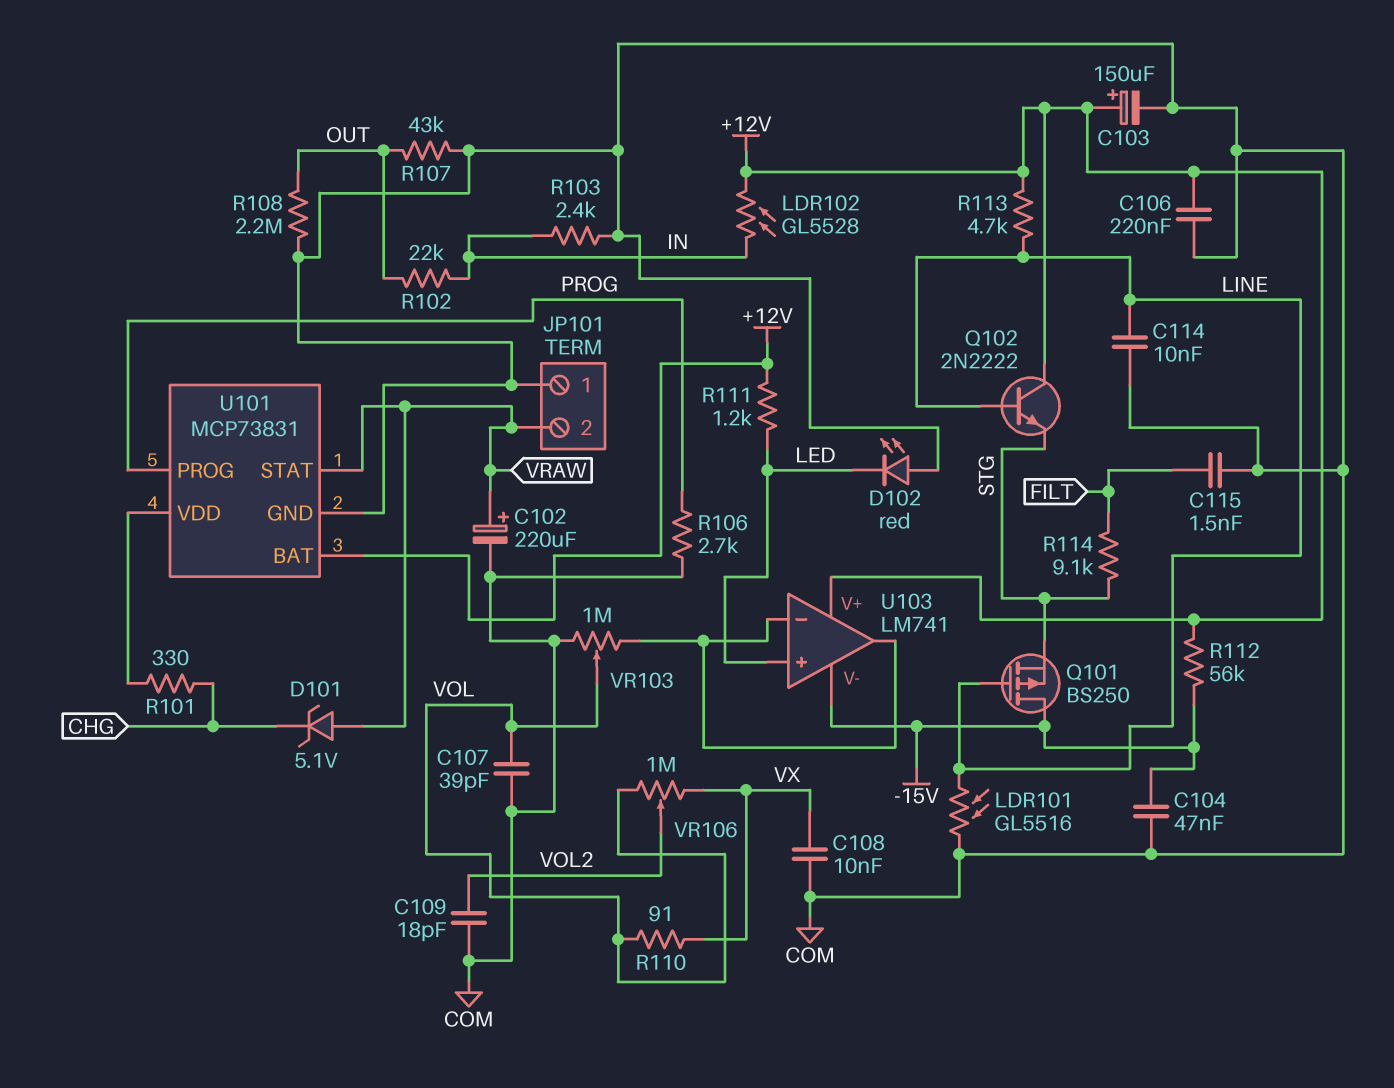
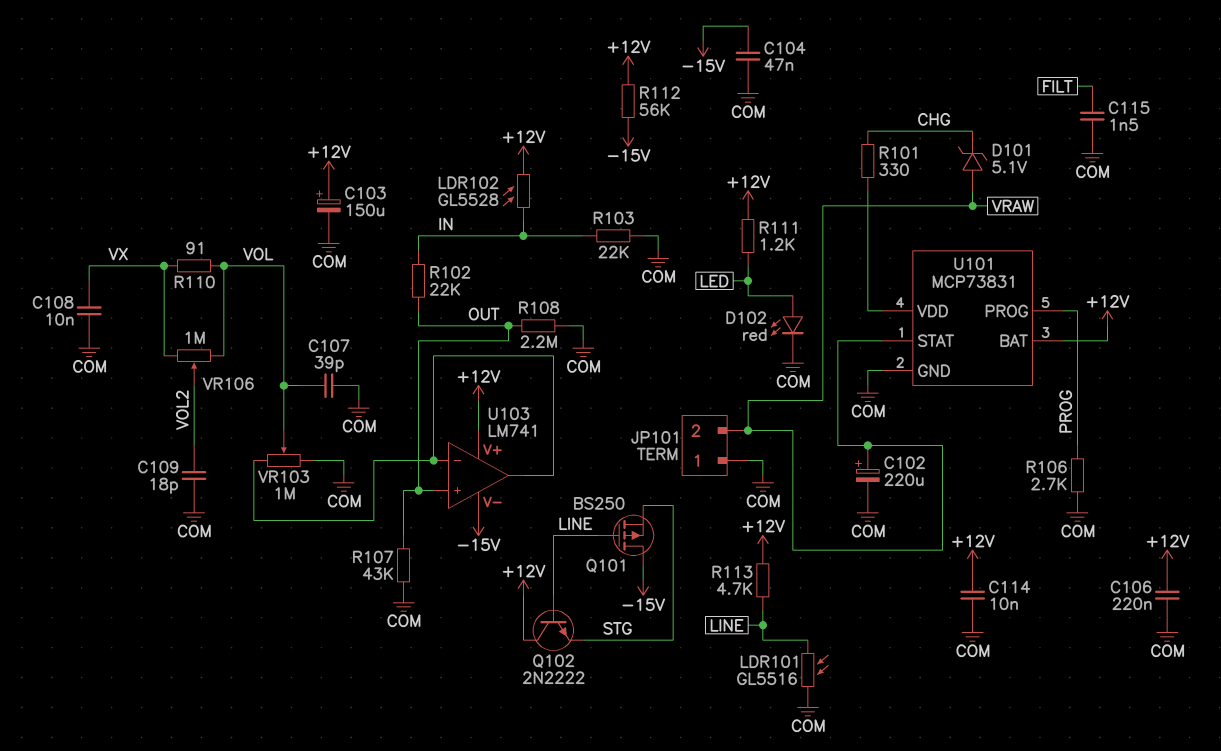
C114: 10nF (COM, LINE) -> 10nF (+12V, COM)
D102: LED red (A COM, K LED) -> LED red (A LED, K COM)
R103: 2.4k (COM, IN) -> 22k (COM, IN)
R114: 9.1k (FILT, STG) -> none
U103 pin in+: LED -> OUT

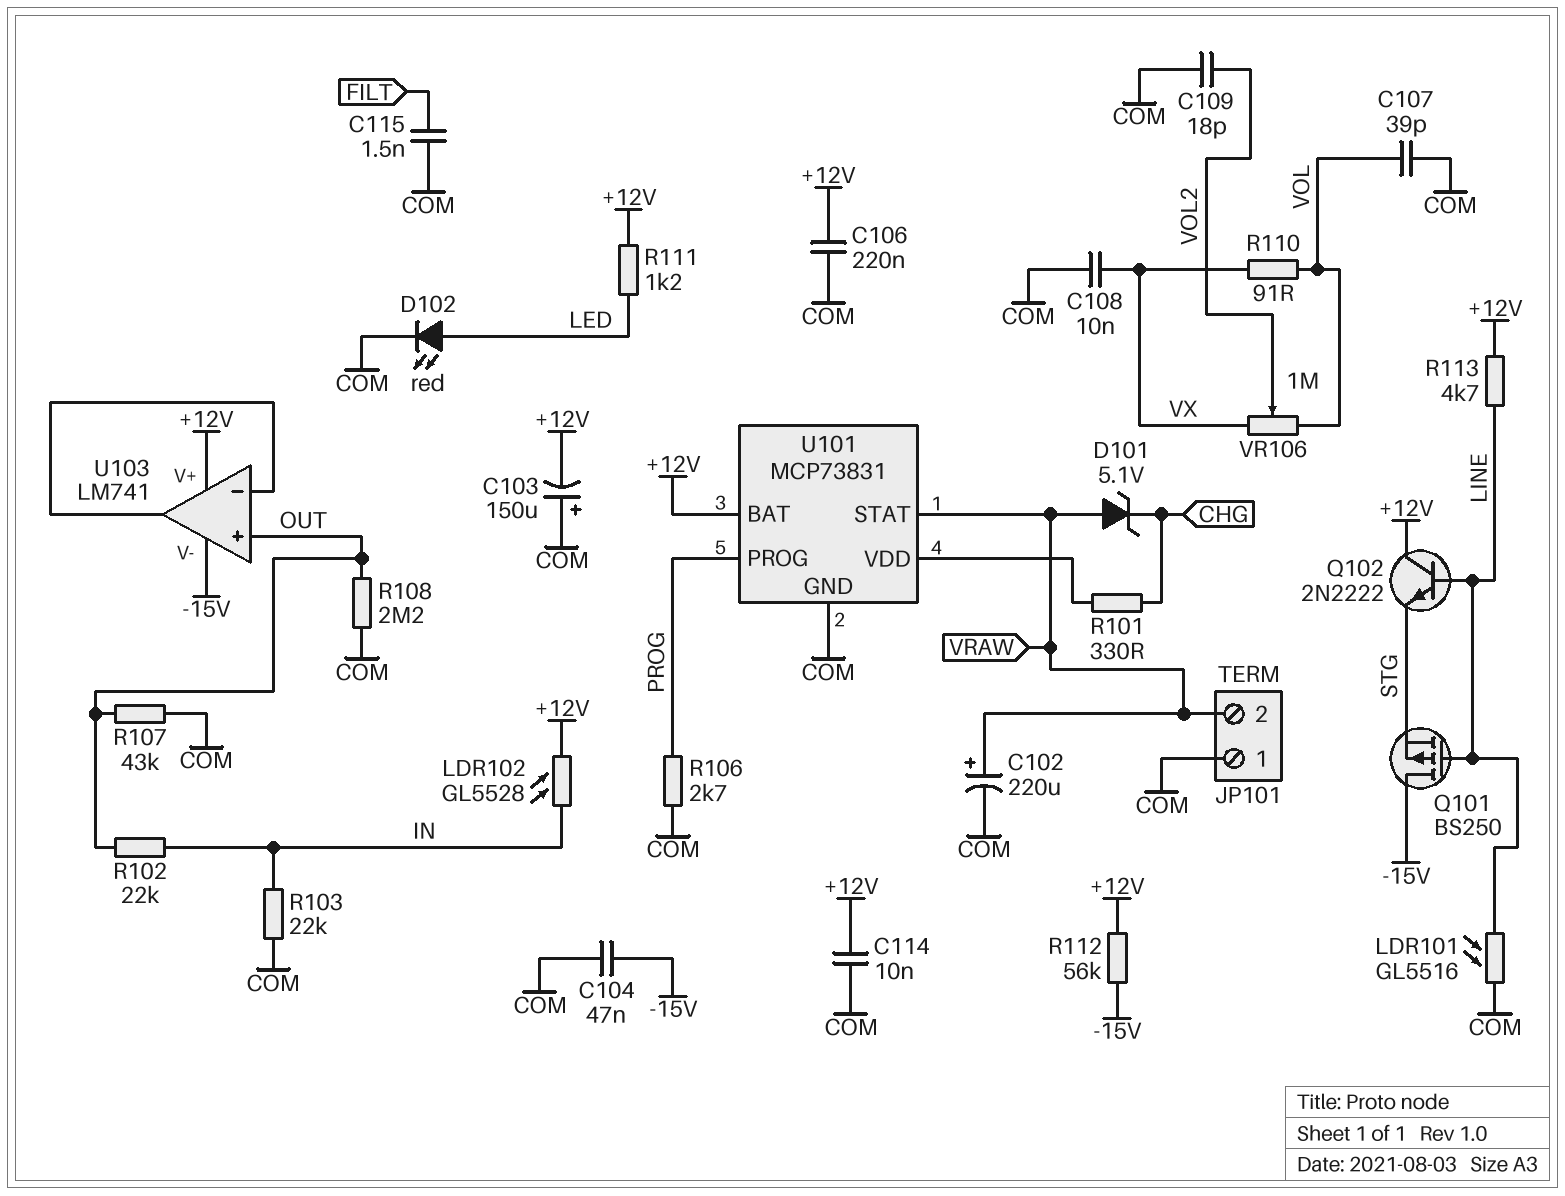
C103: 150uF (plus +12V, minus COM) -> 150uF (plus COM, minus +12V)
VR103: 1M (COM, U103/in-, wiper VOL) -> none

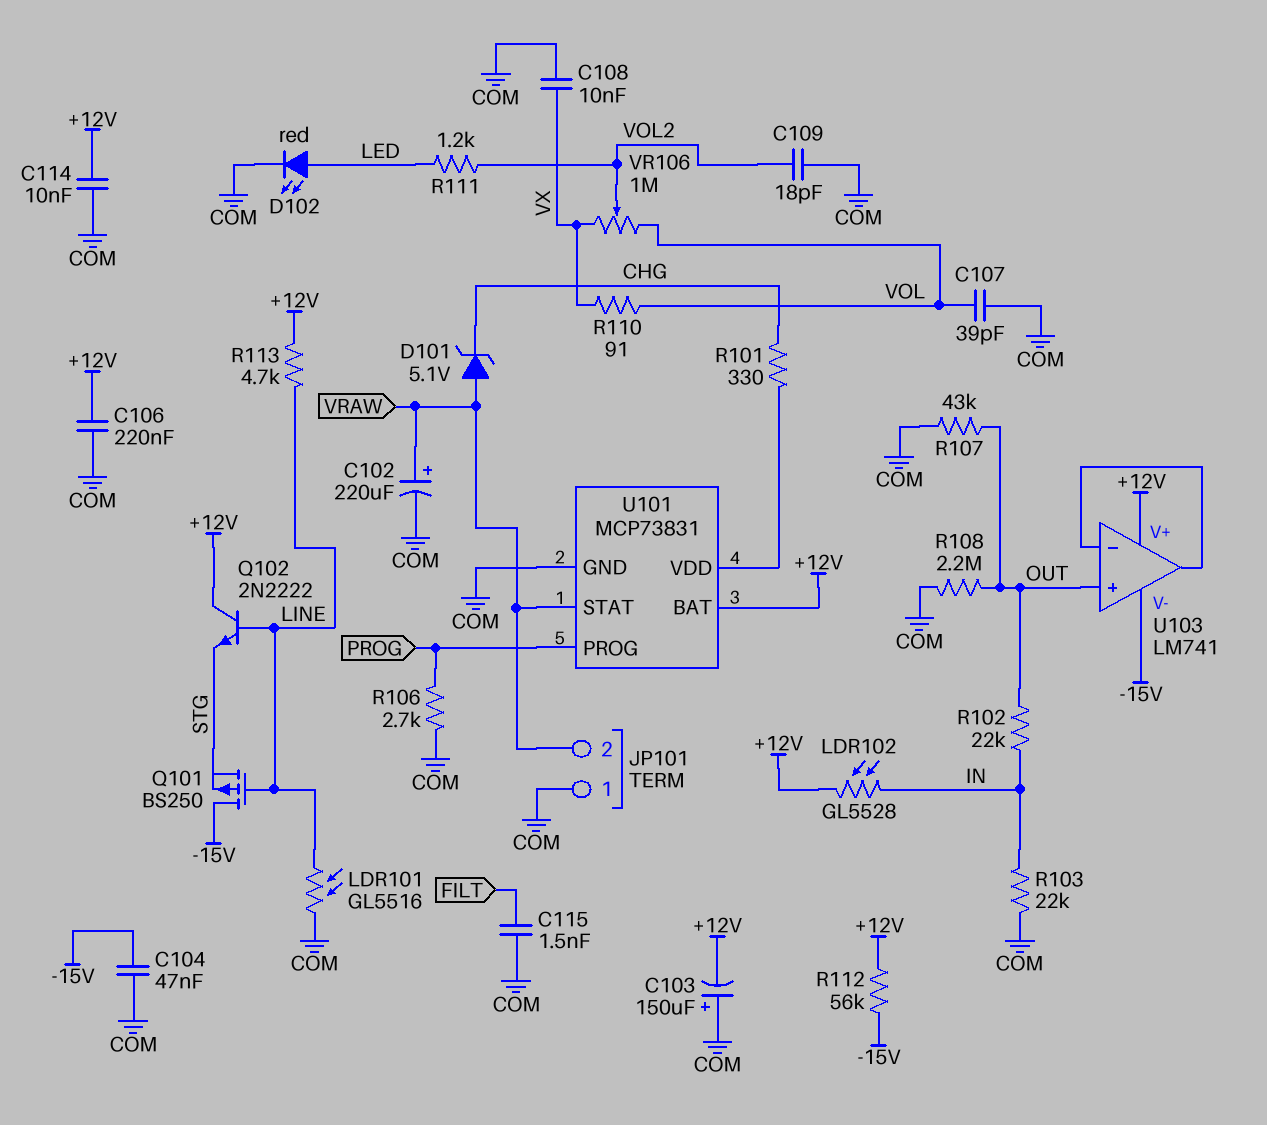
R111: 1.2k (+12V, LED) -> 1.2k (LED, VOL2)

